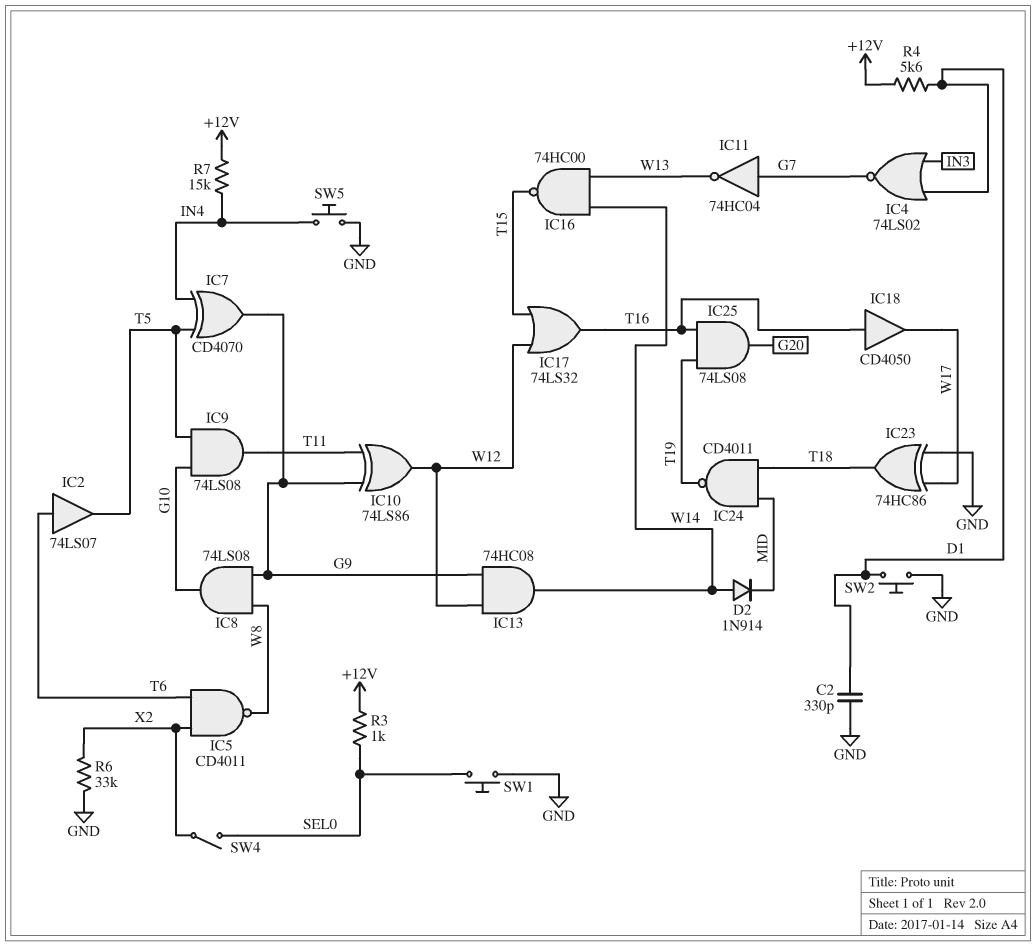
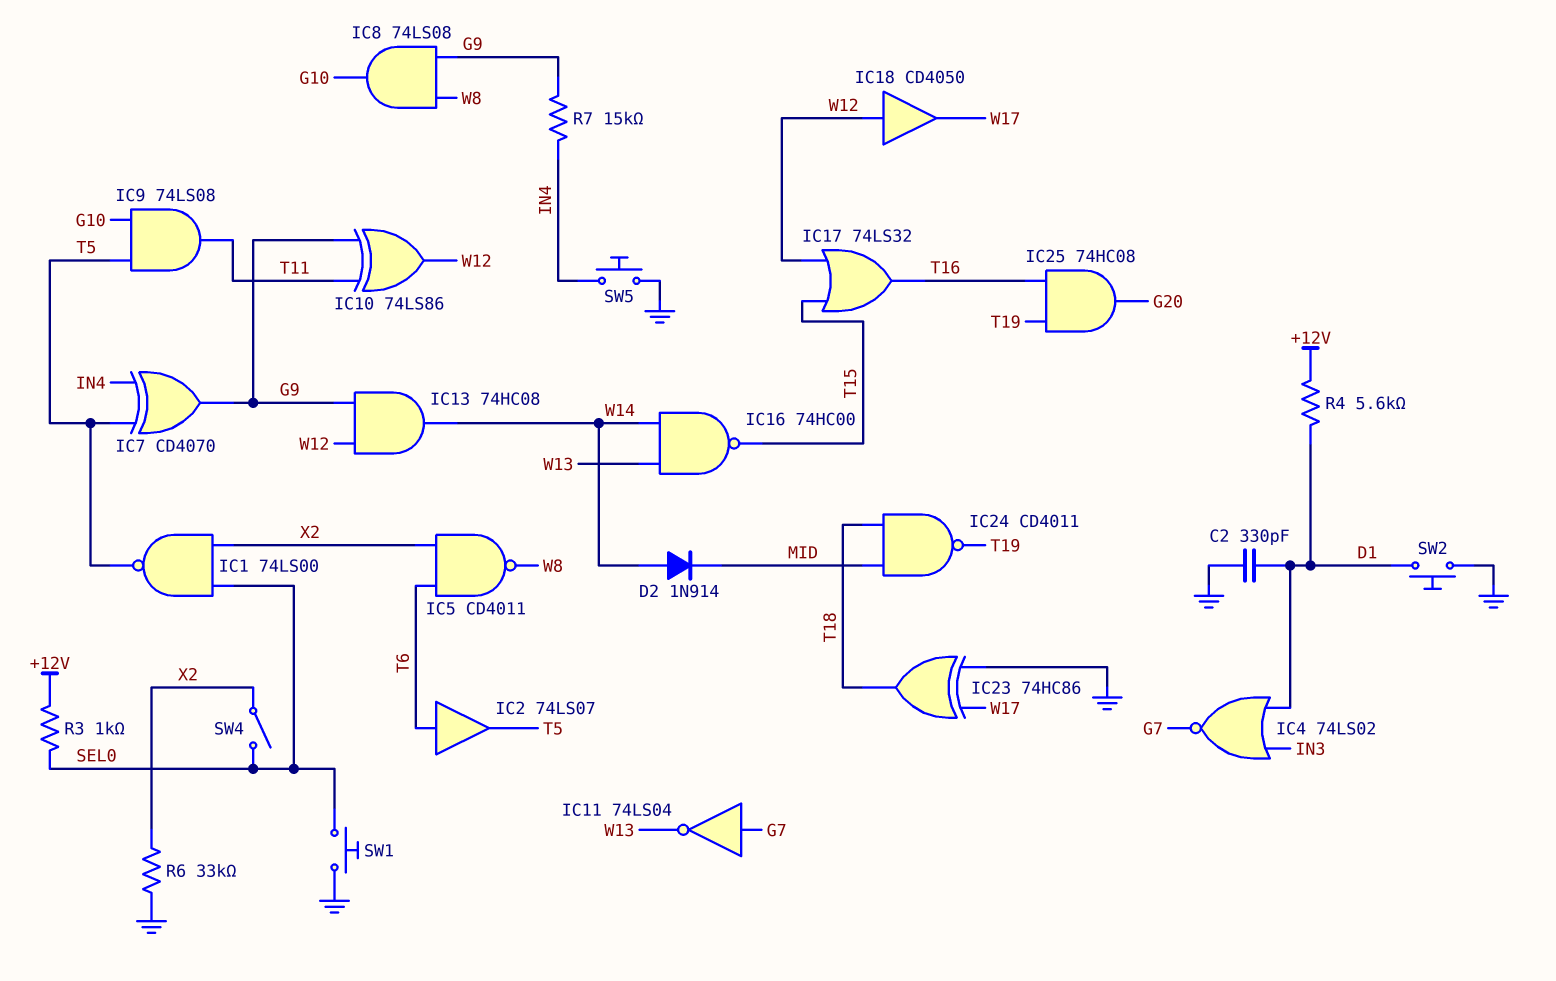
IC1: none -> NAND 74LS00 (in SEL0, in X2, out T5)
IC11: NOT 74HC04 (in G7, out W13) -> NOT 74LS04 (in G7, out W13)
IC18: buffer CD4050 (in T16, out W17) -> buffer CD4050 (in W12, out W17)
IC25: AND 74LS08 (in T16, in T19, out G20) -> AND 74HC08 (in T16, in T19, out G20)
R7: 15k (+12V, IN4) -> 15k (G9, IN4)

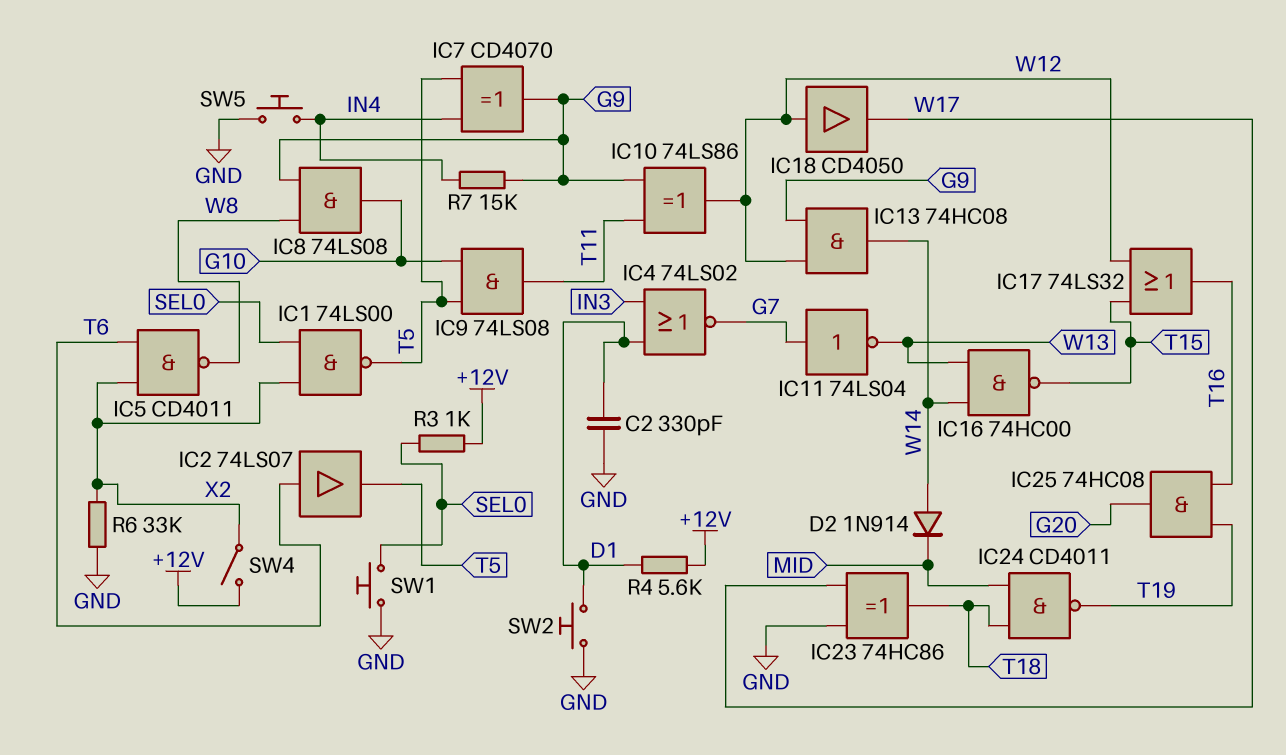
SW4: switch (SEL0, X2) -> switch (+12V, X2)

